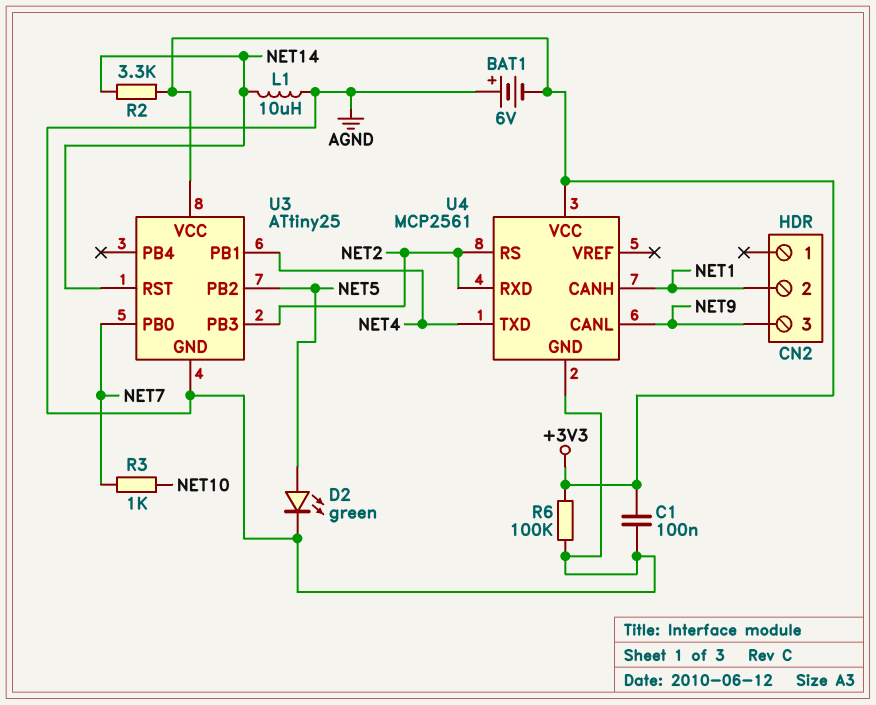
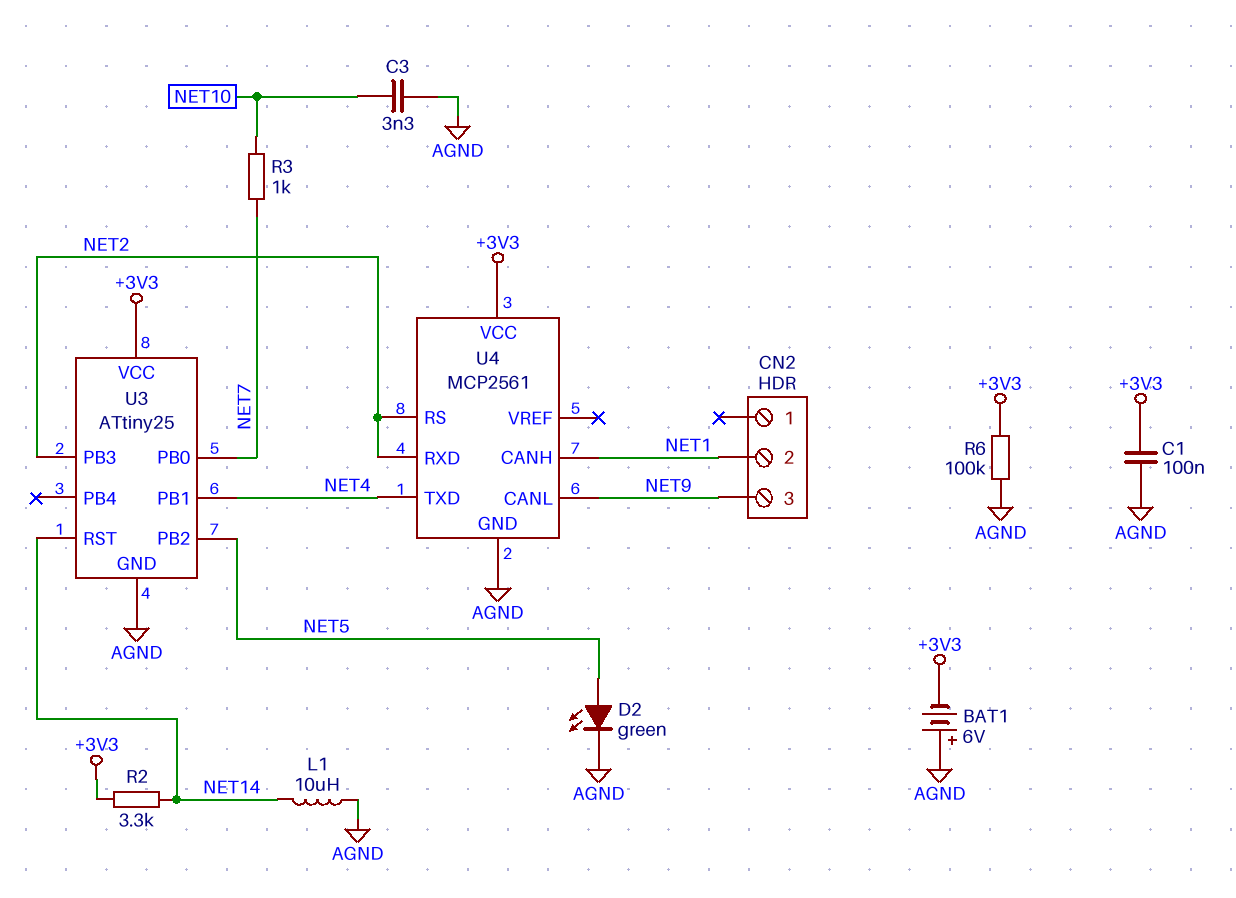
C3: none -> 3.3nF (AGND, NET10)

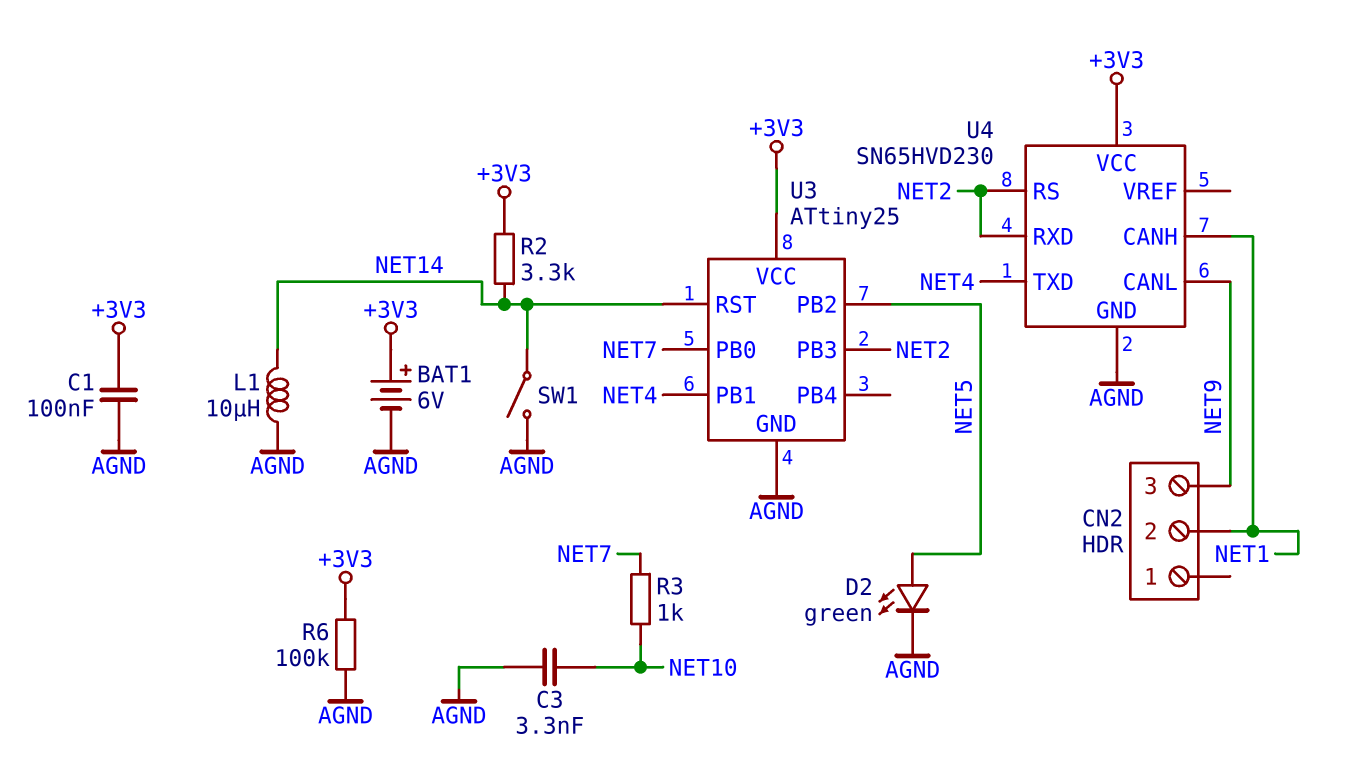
BAT1: 6V (plus AGND, minus +3V3) -> 6V (plus +3V3, minus AGND)
SW1: none -> switch (AGND, NET14)
U4: MCP2561 -> SN65HVD230

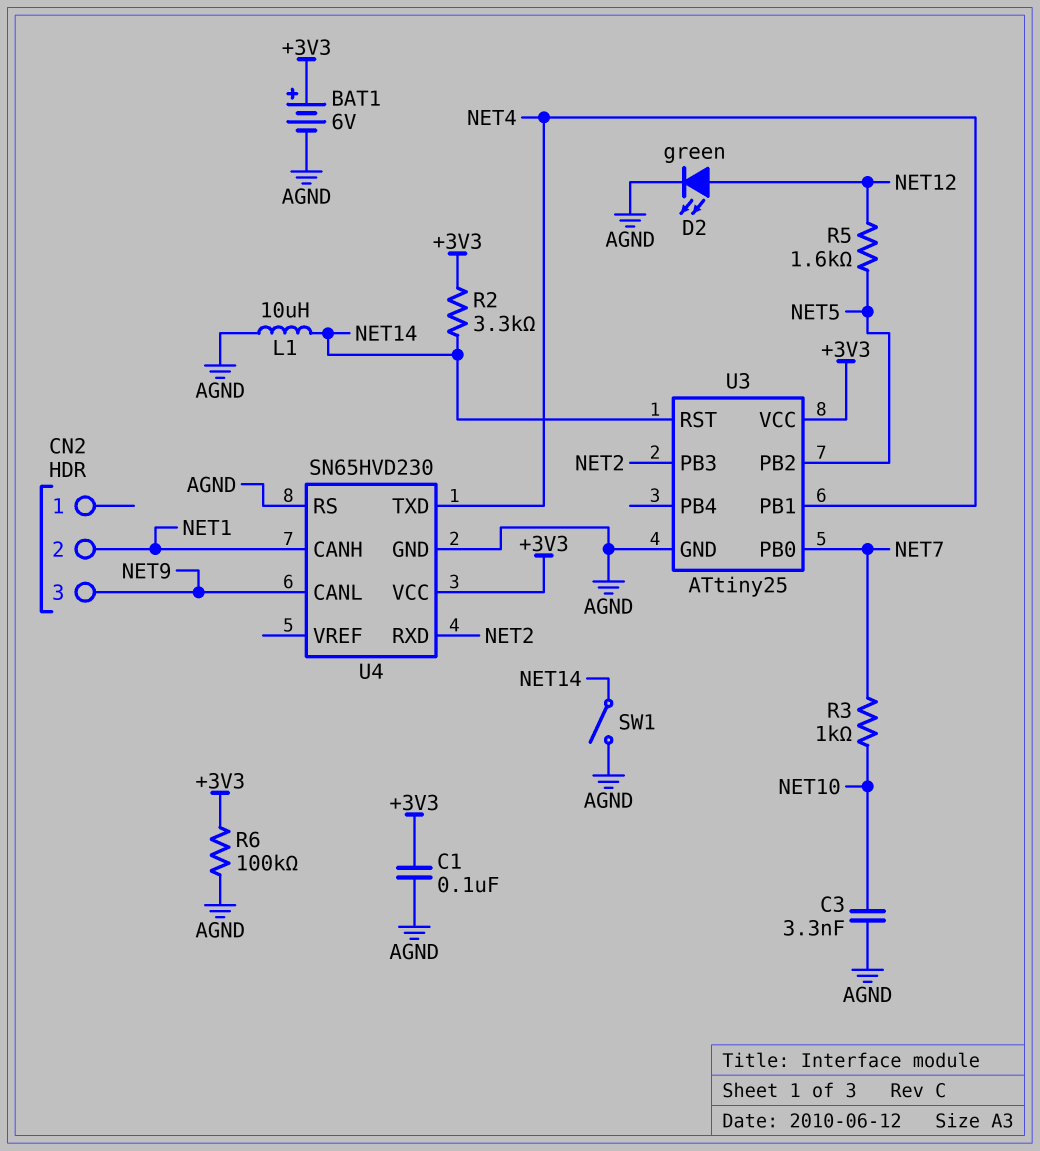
D2: LED green (A NET5, K AGND) -> LED green (A NET12, K AGND)
R5: none -> 1.6k (NET5, NET12)
U4 pin RS: NET2 -> AGND

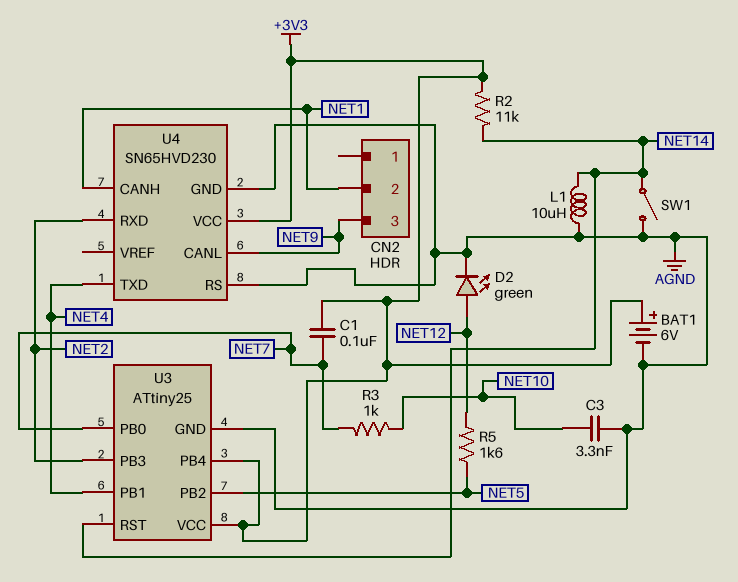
C1: 100nF (+3V3, AGND) -> 100nF (+3V3, NET7)
R2: 3.3k (+3V3, NET14) -> 11k (+3V3, NET14)
R6: 100k (+3V3, AGND) -> none
U3 pin PB4: none -> +3V3

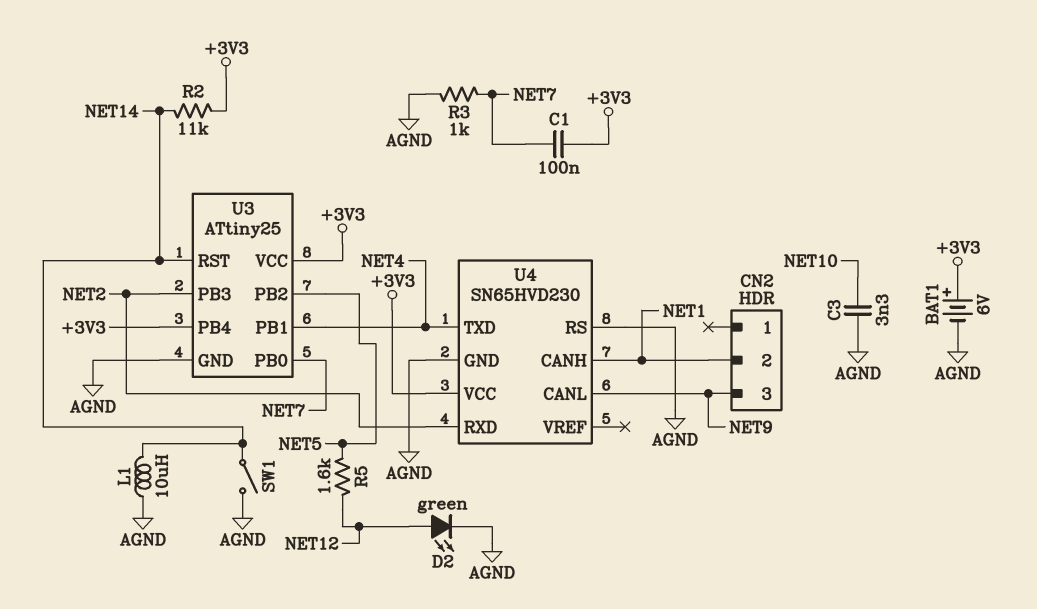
R3: 1k (NET7, NET10) -> 1k (AGND, NET7)

